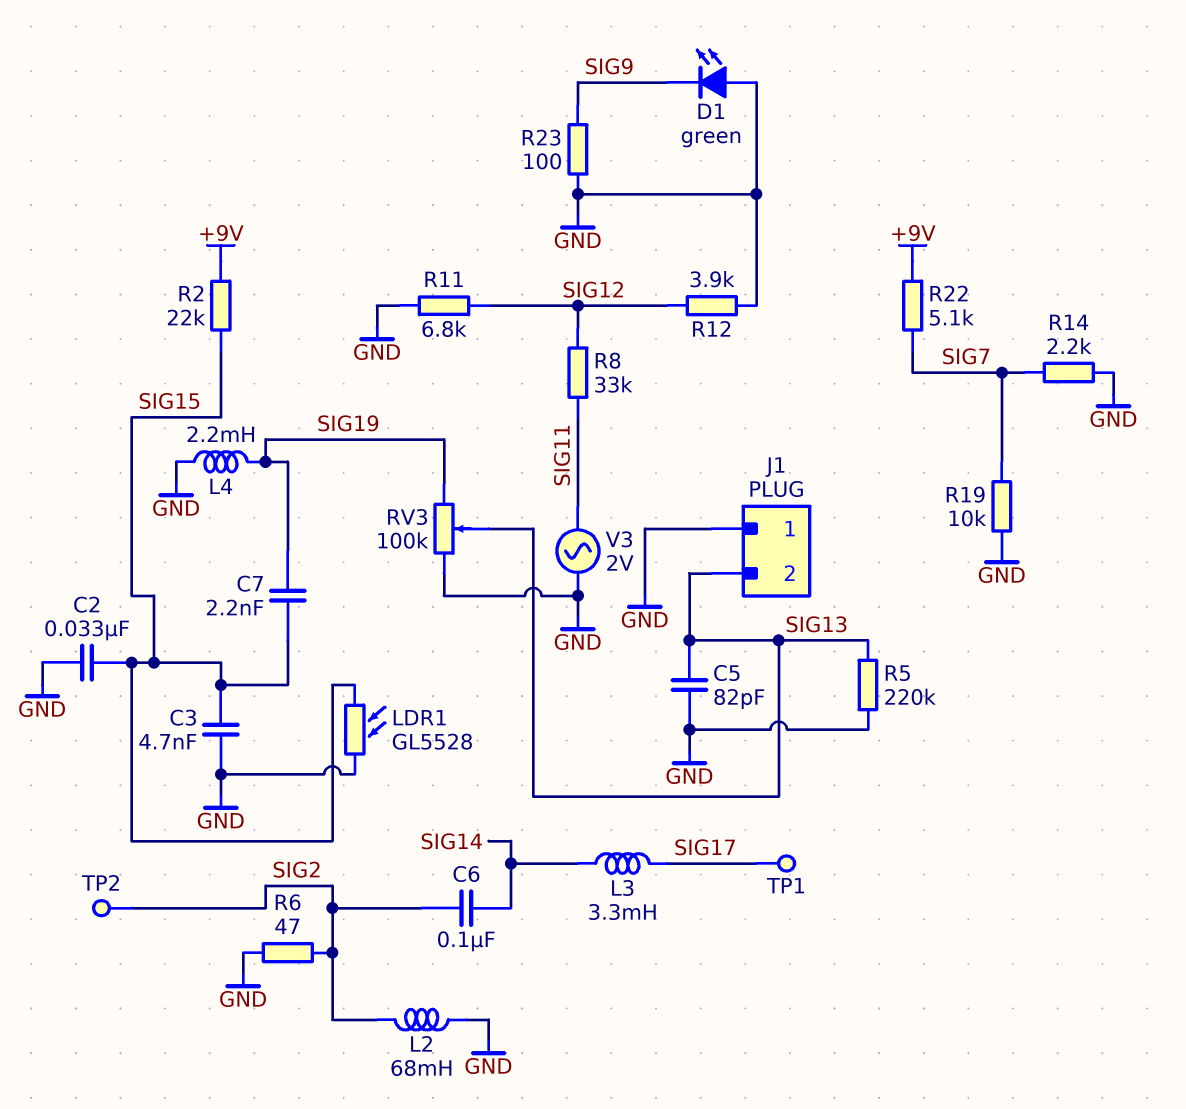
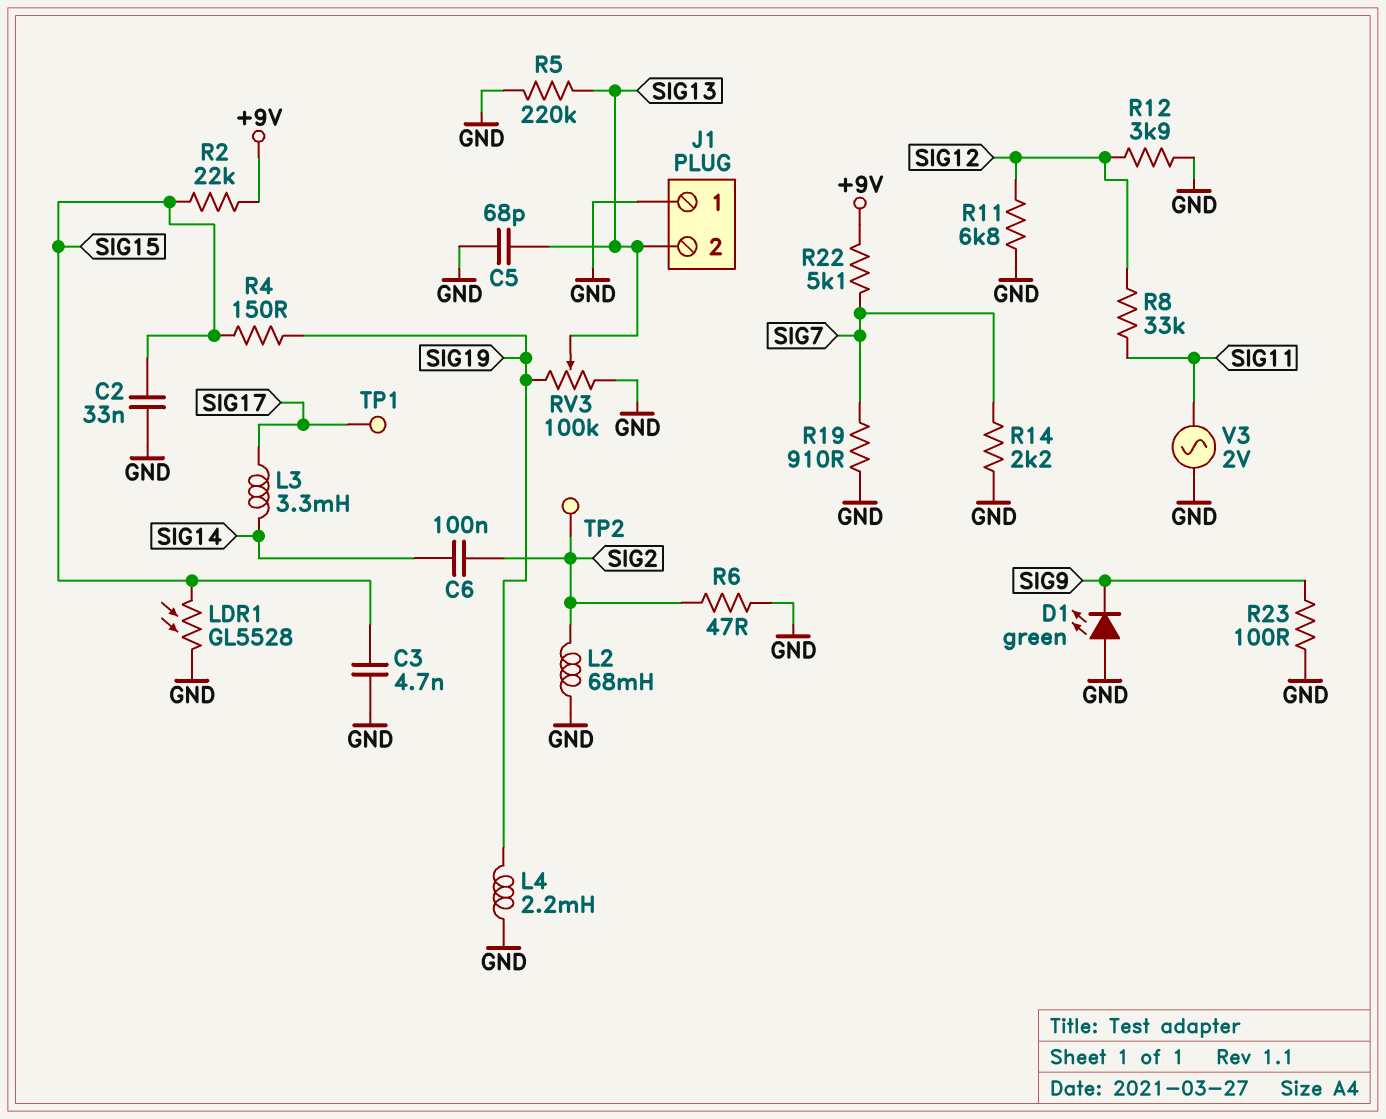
C5: 82pF (GND, SIG13) -> 68pF (GND, SIG13)
C7: 2.2nF (SIG15, SIG19) -> none
R4: none -> 150 (SIG15, SIG19)
R19: 10k (GND, SIG7) -> 910 (GND, SIG7)

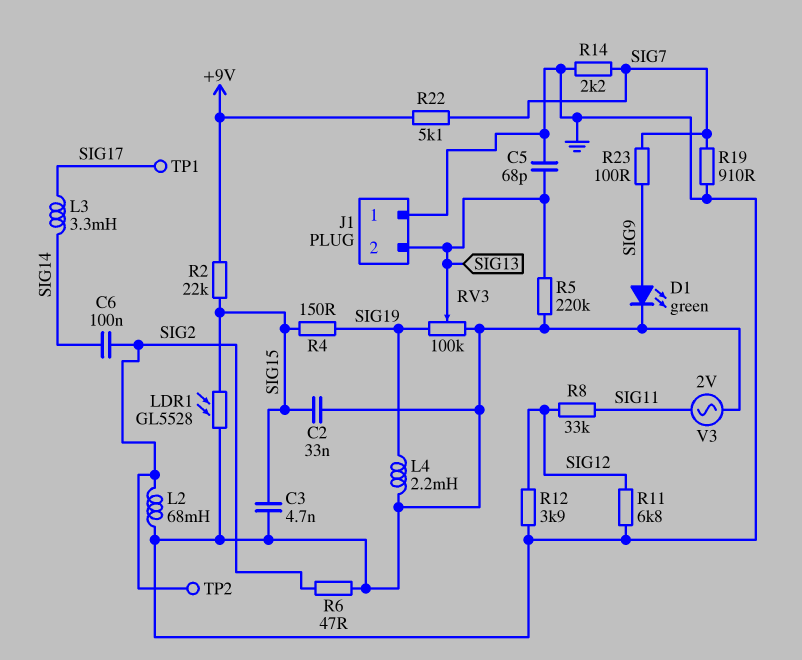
D1: LED green (A GND, K SIG9) -> LED green (A SIG9, K GND)
R23: 100 (GND, SIG9) -> 100 (SIG7, SIG9)

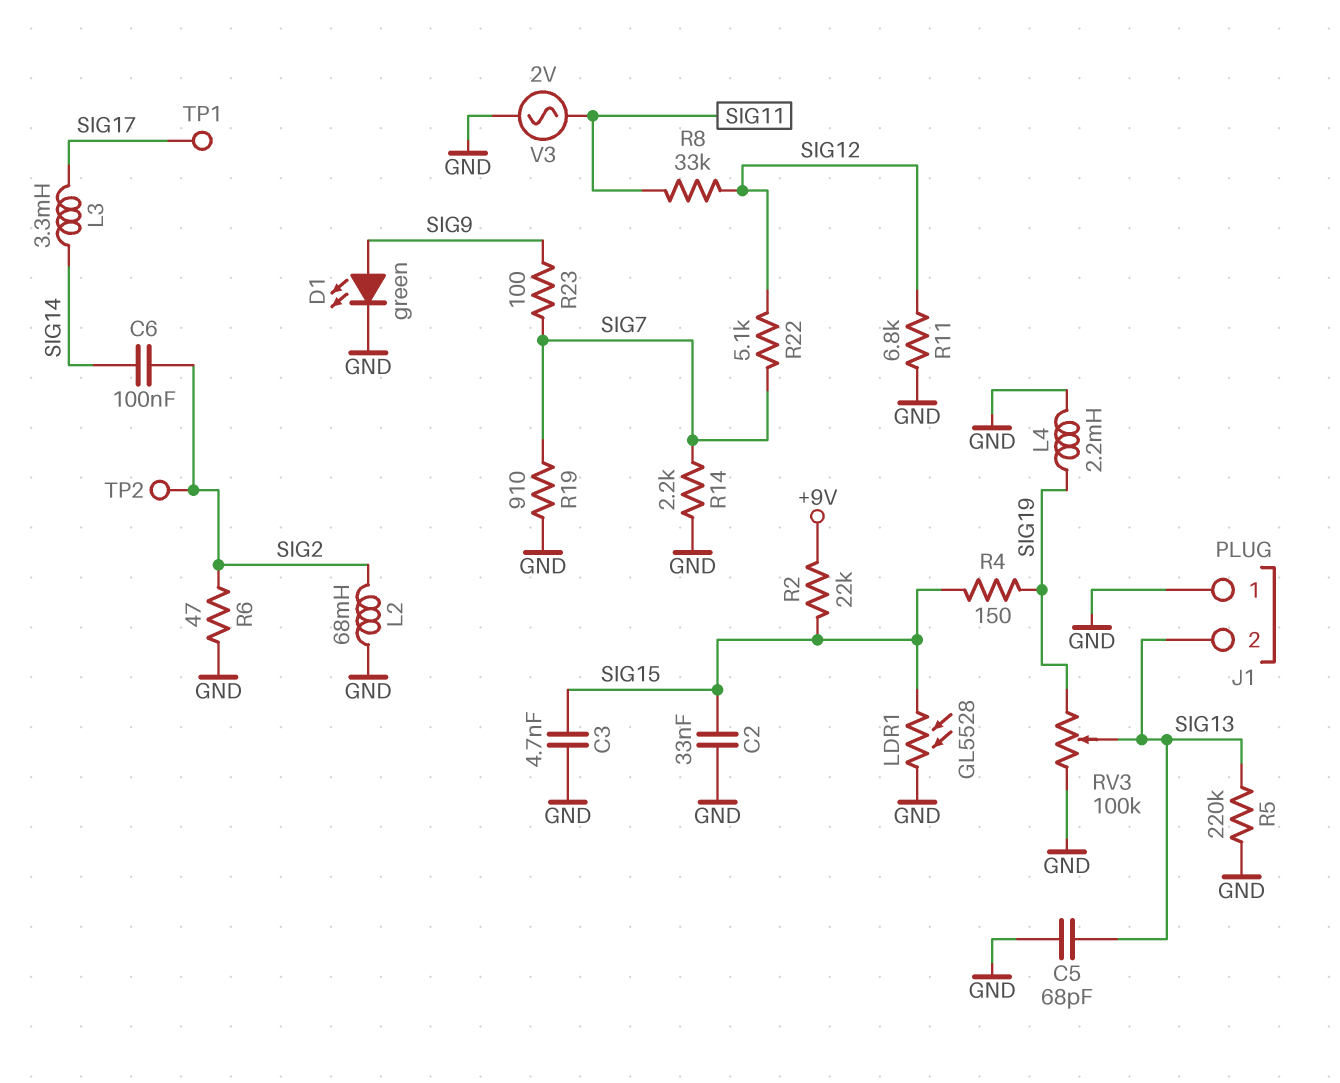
R12: 3.9k (GND, SIG12) -> none
R22: 5.1k (+9V, SIG7) -> 5.1k (SIG7, SIG12)

